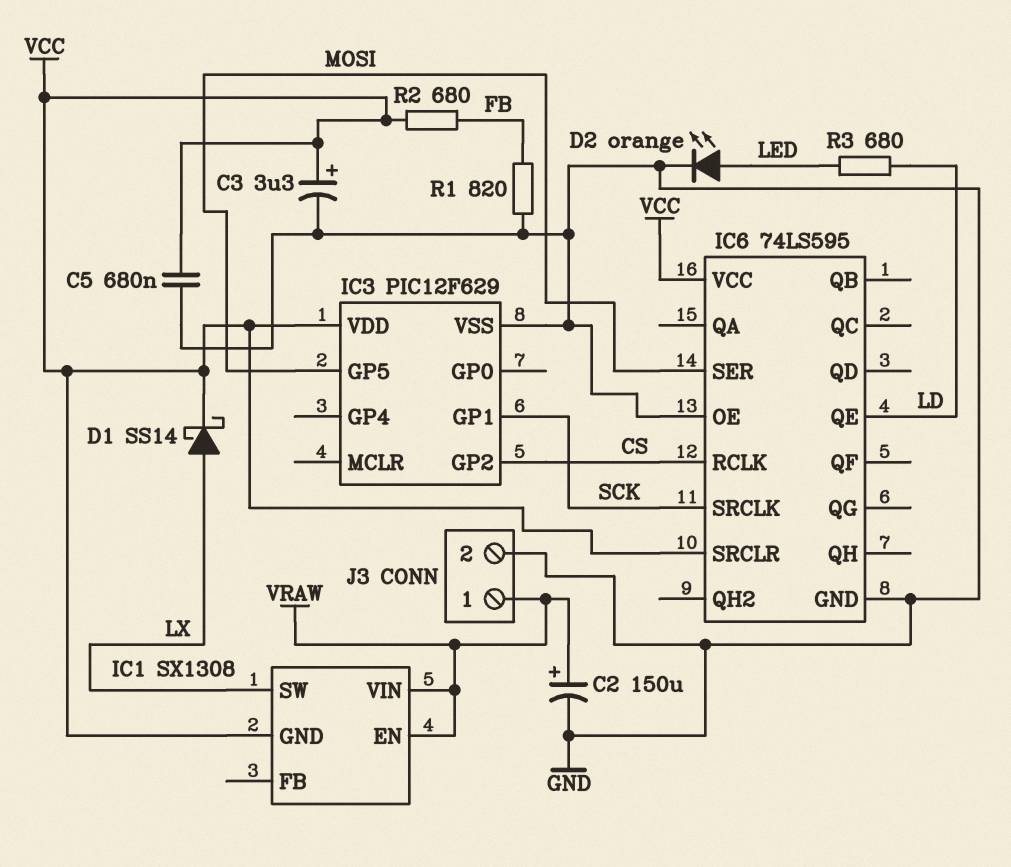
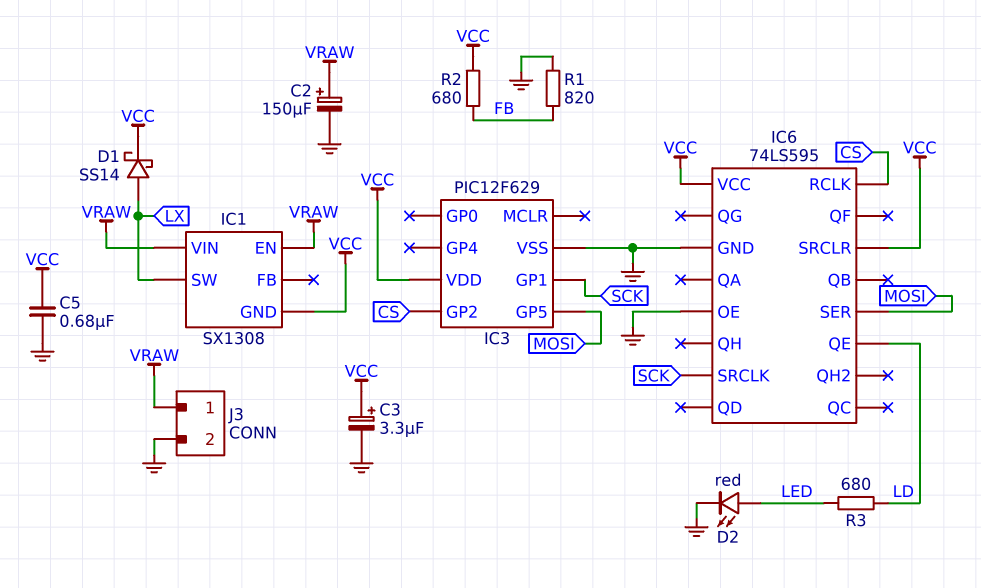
D2: LED orange (A LED, K GND) -> LED red (A LED, K GND)

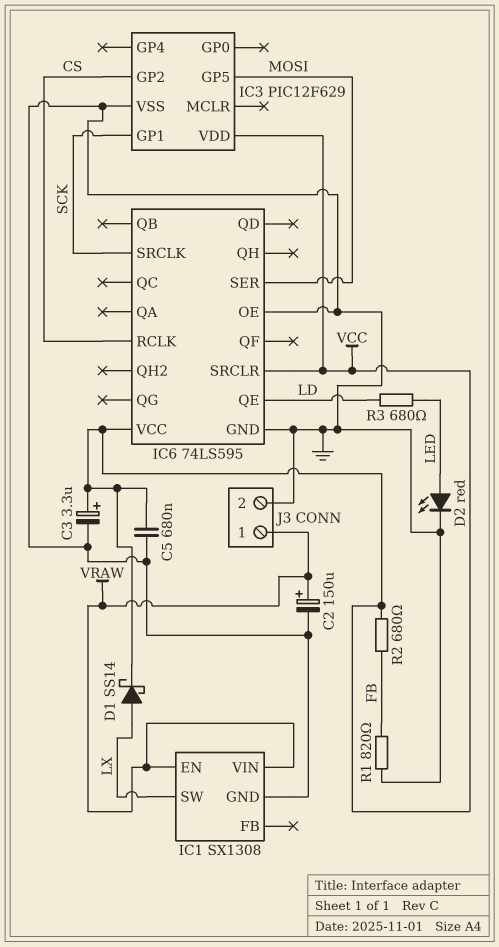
IC1 pin GND: VCC -> GND

